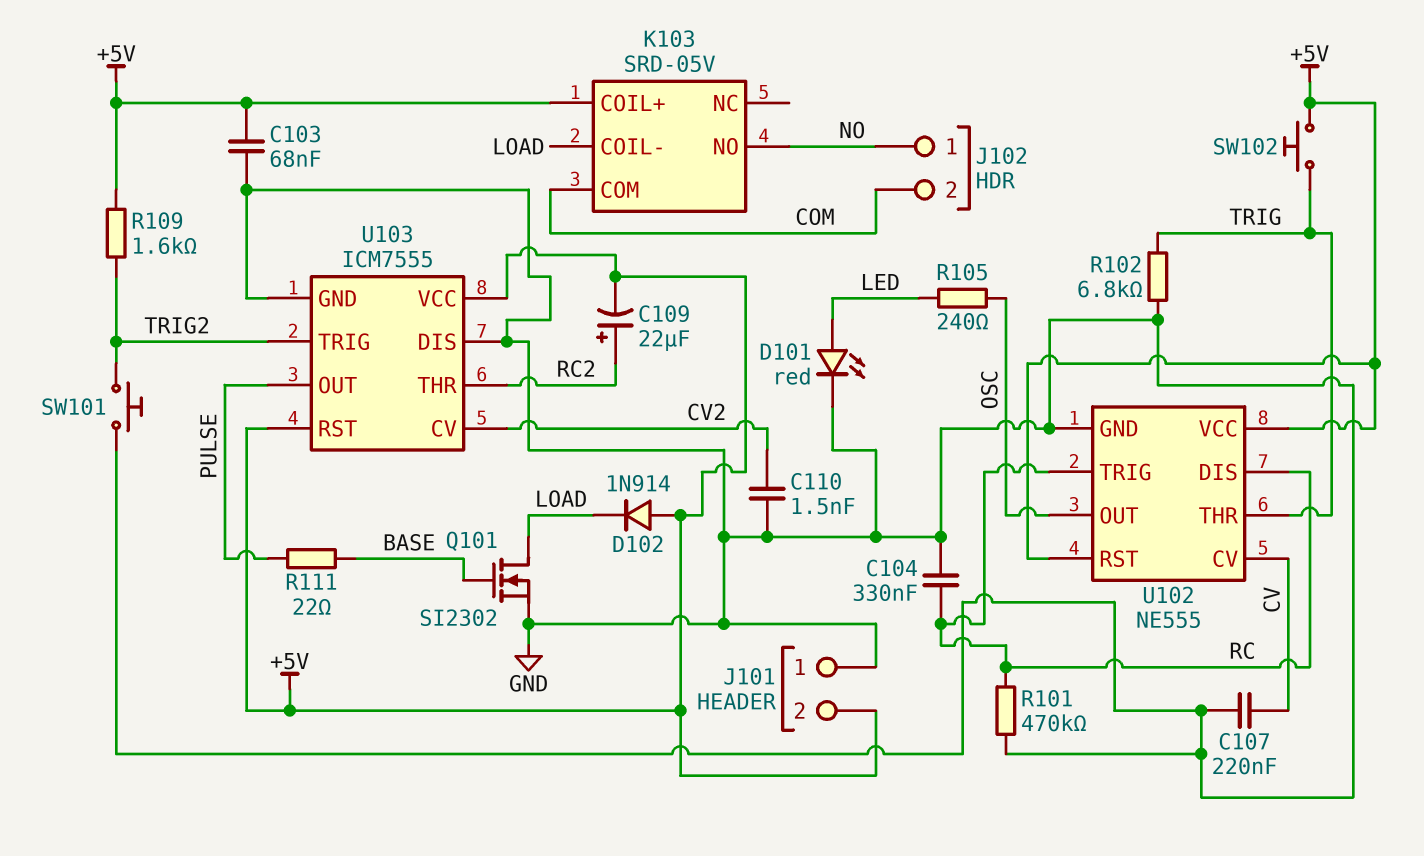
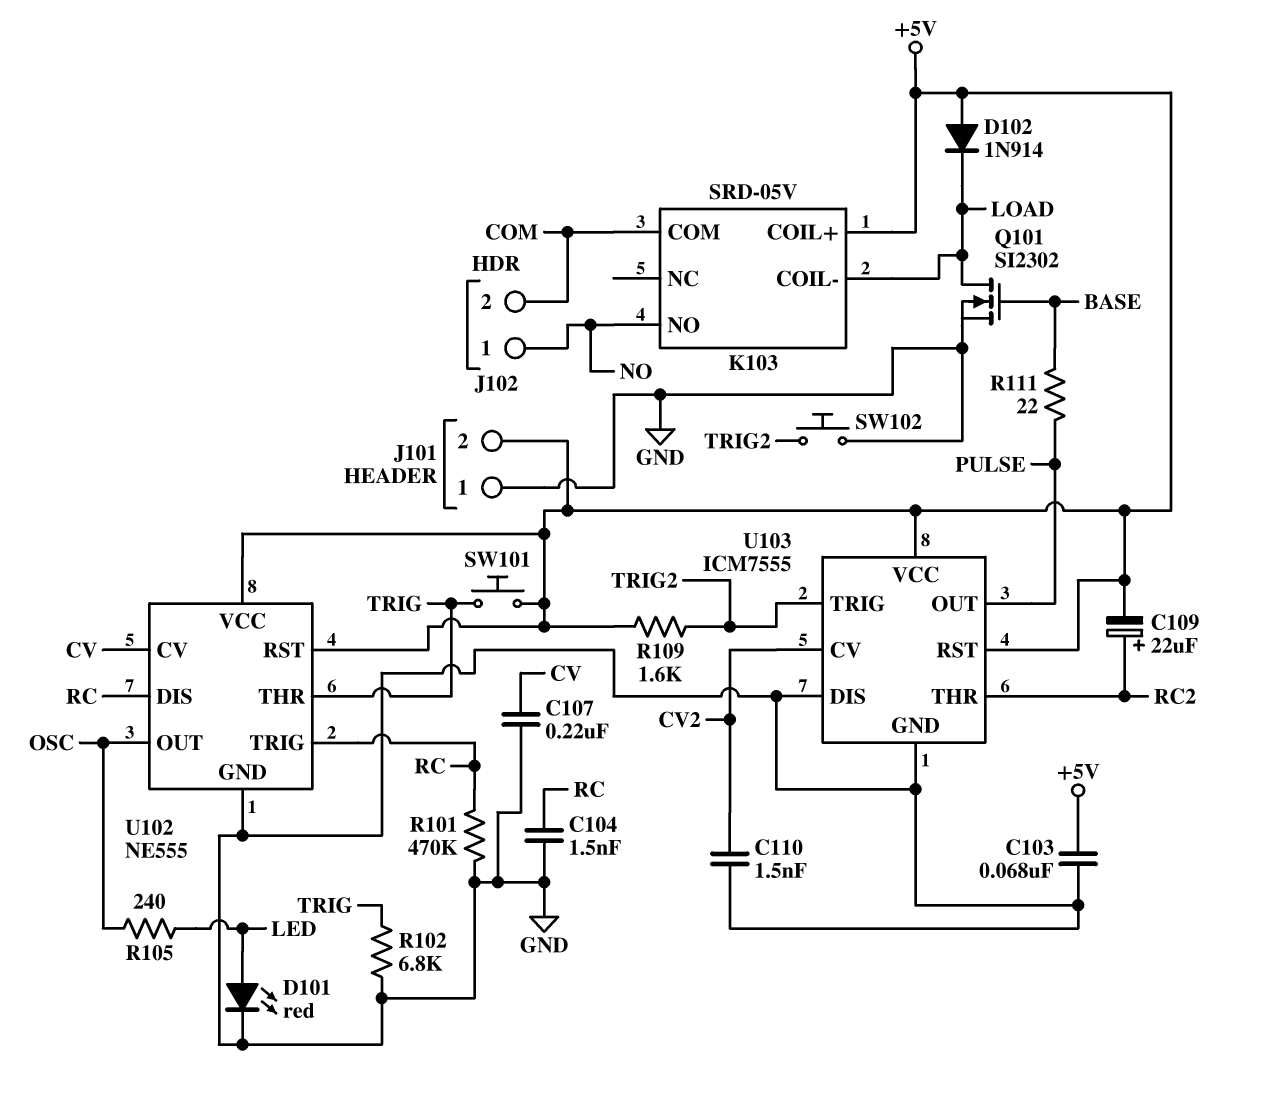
C104: 330nF (GND, RC) -> 1.5nF (GND, RC)
SW101: button (GND, TRIG2) -> button (+5V, TRIG)
SW102: button (+5V, TRIG) -> button (GND, TRIG2)

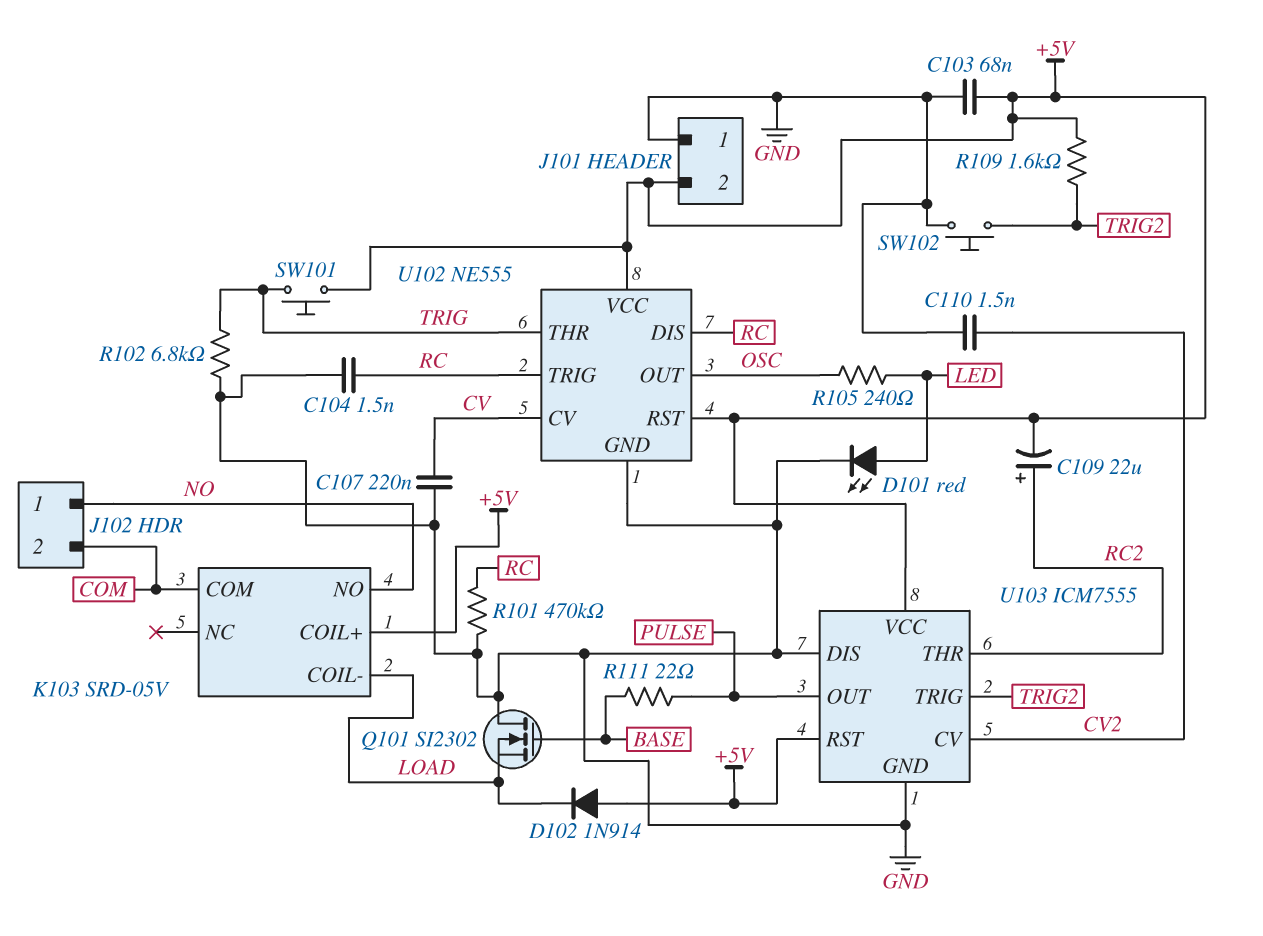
Q101: NMOS SI2302 (G BASE, D LOAD, S GND) -> NMOS SI2302 (G BASE, D GND, S LOAD)

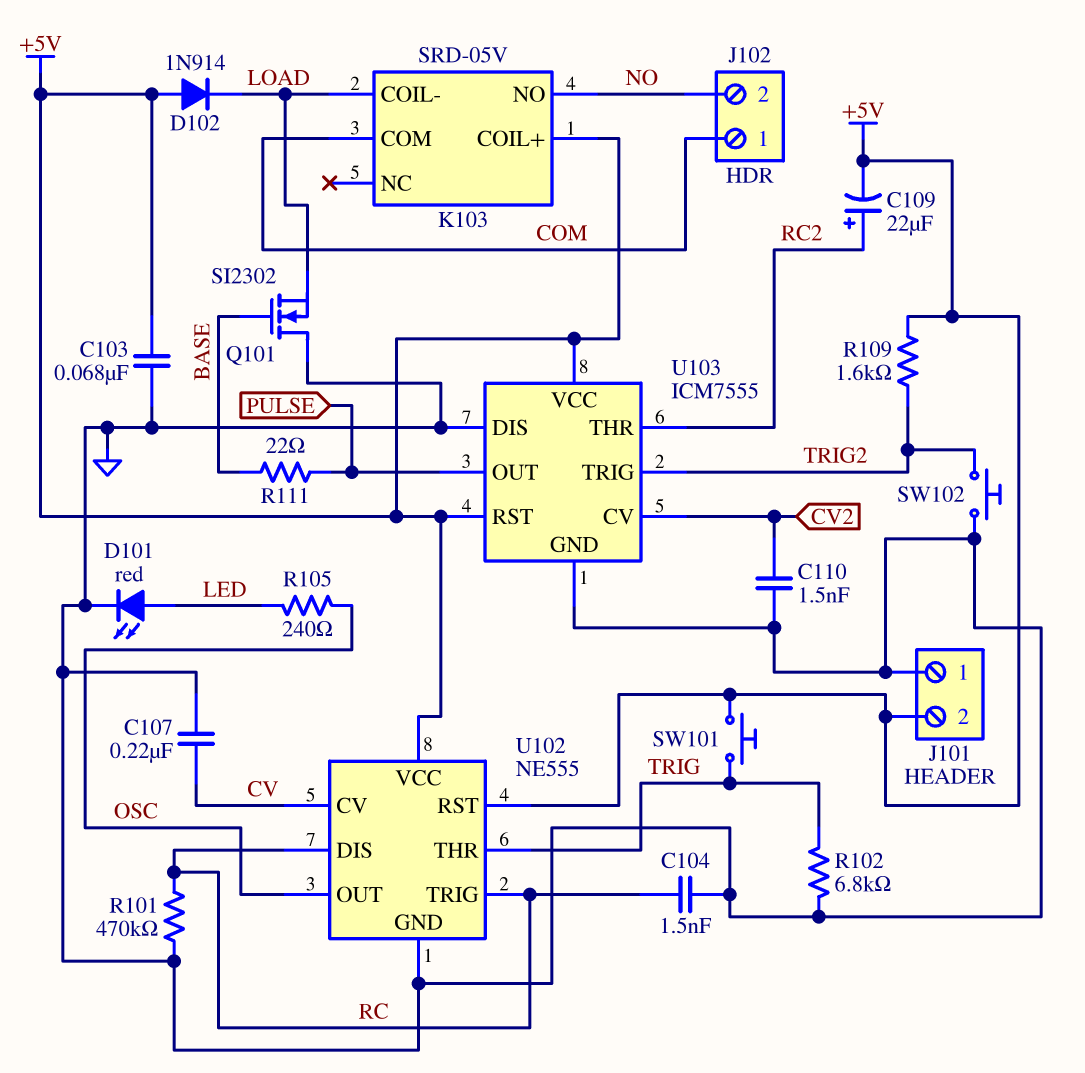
J102 pin 1: NO -> COM
J102 pin 2: COM -> NO

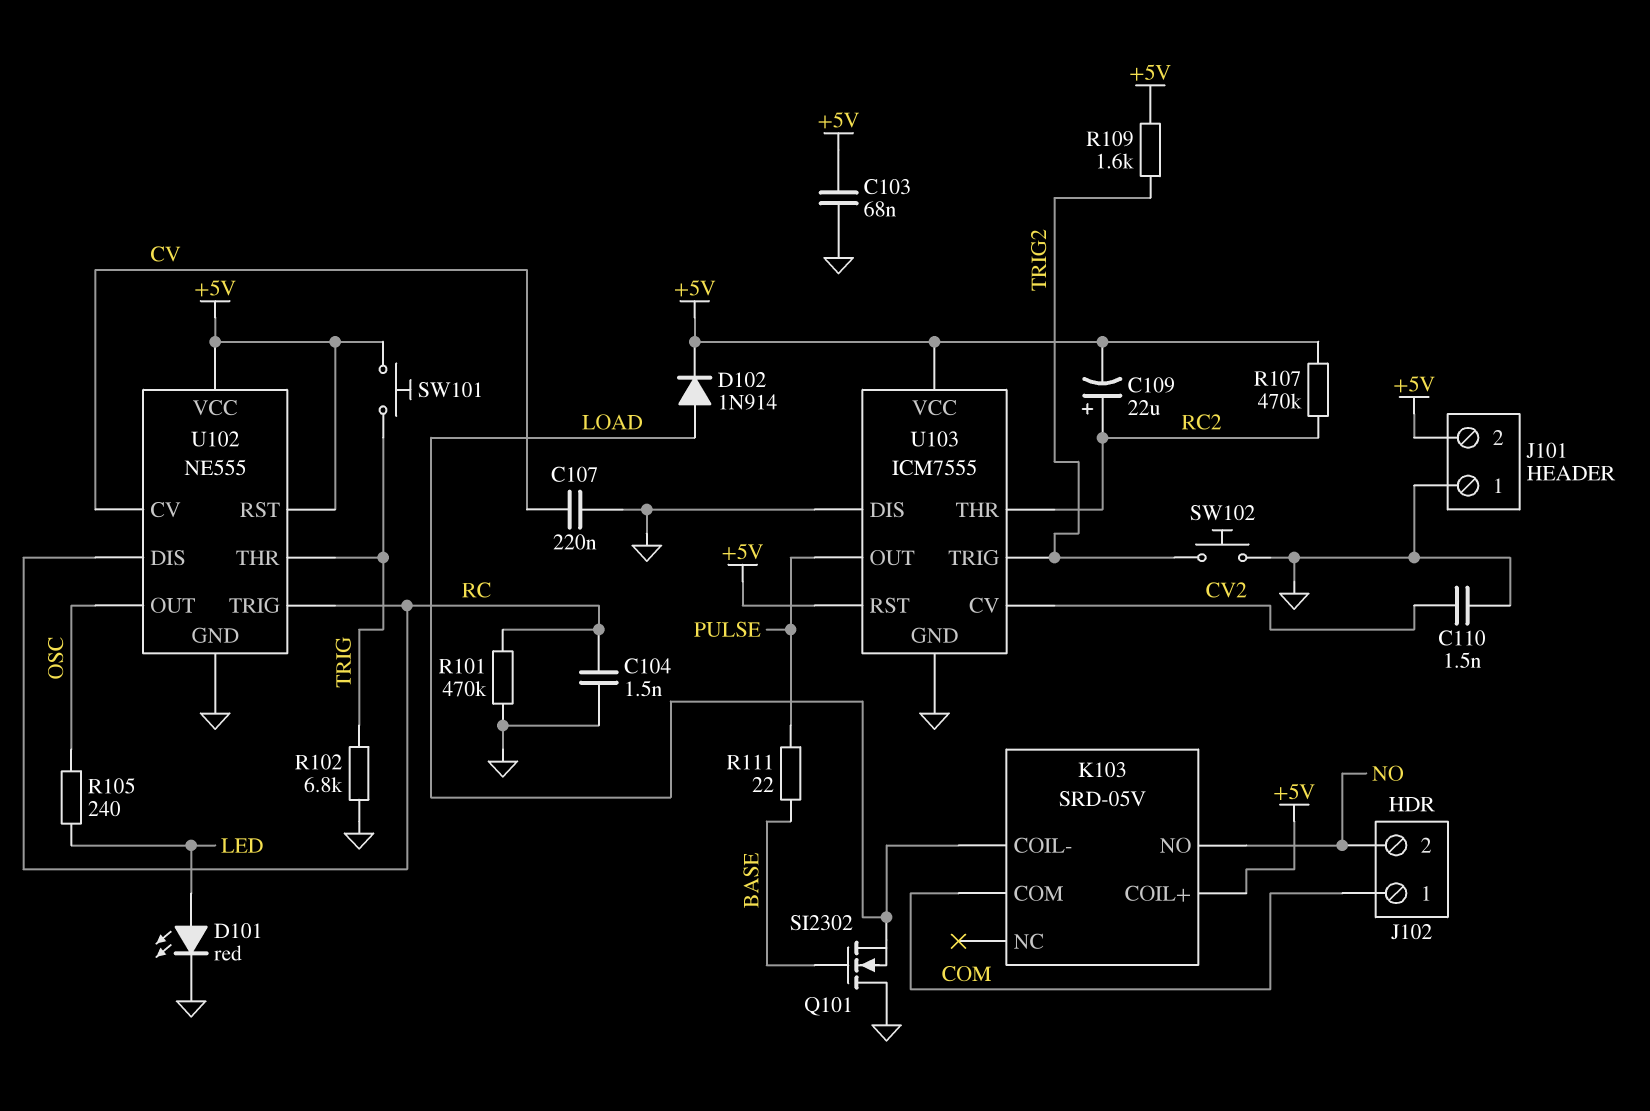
D102: diode 1N914 (A +5V, K LOAD) -> diode 1N914 (A LOAD, K +5V)
R107: none -> 470k (+5V, RC2)

